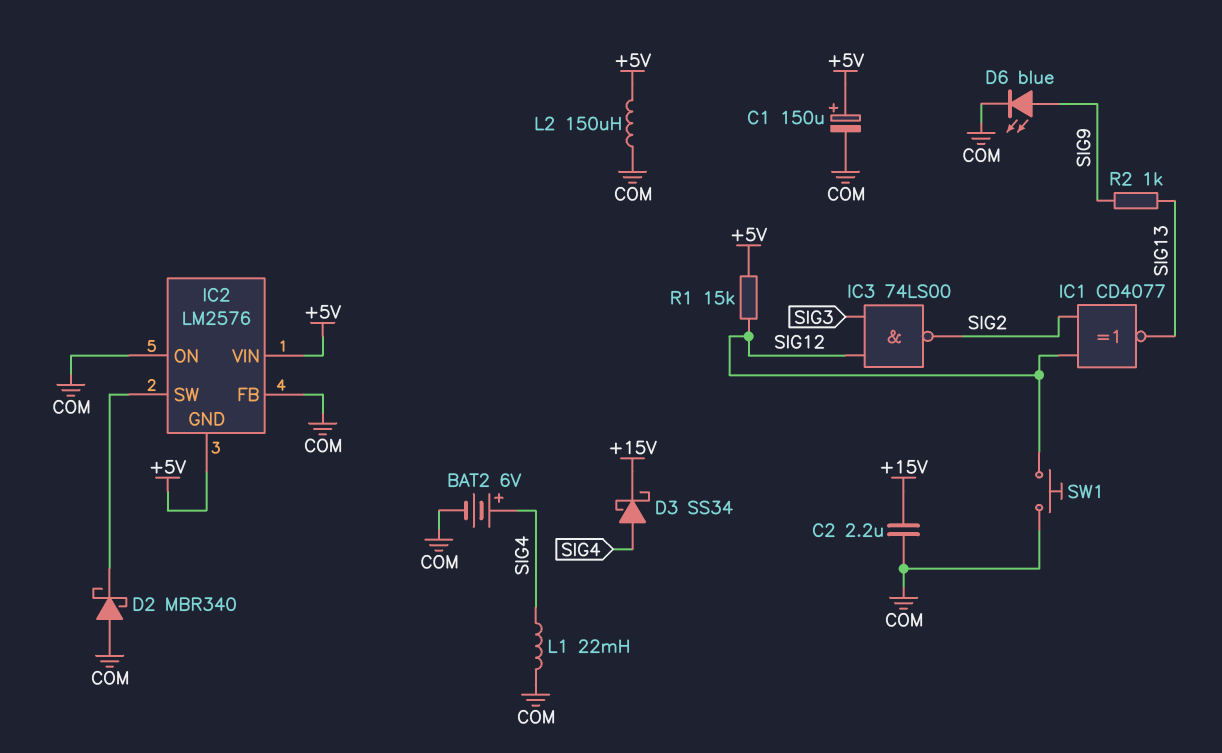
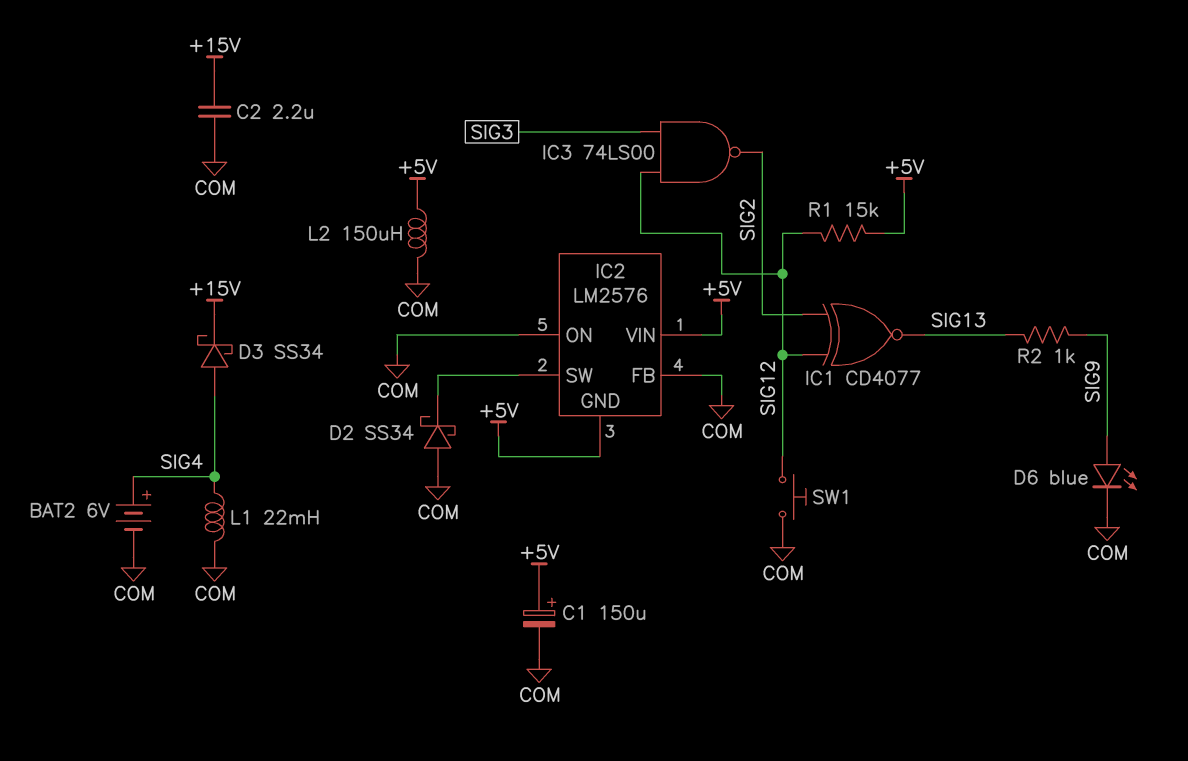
D2: schottky MBR340 (A COM, K IC2/SW) -> schottky SS34 (A COM, K IC2/SW)

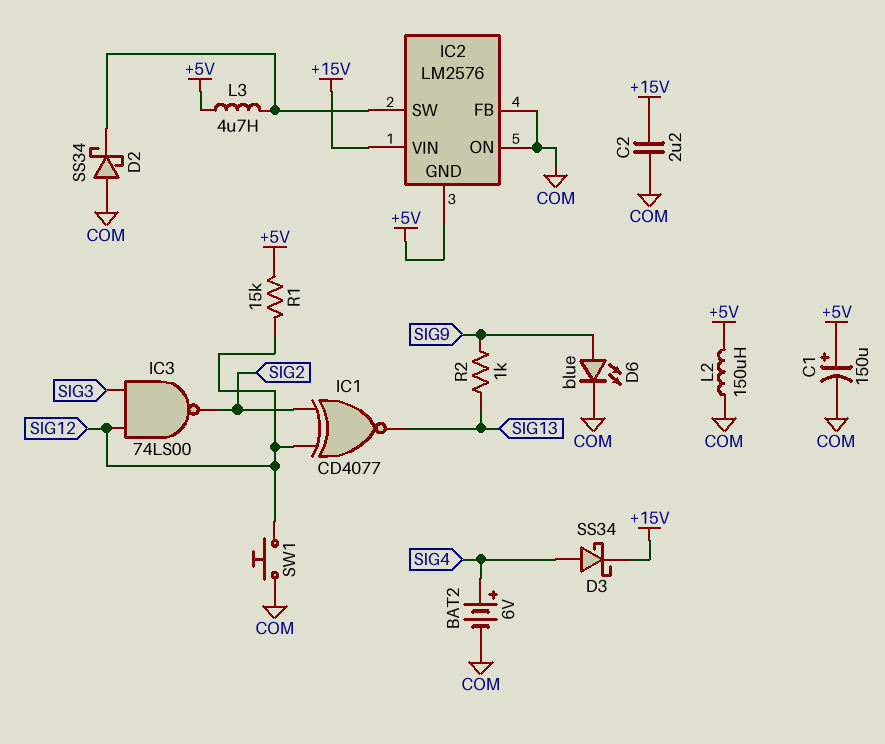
IC2 pin VIN: +5V -> +15V
L1: 22mH (COM, SIG4) -> none
L3: none -> 4.7uH (+5V, IC2/SW)

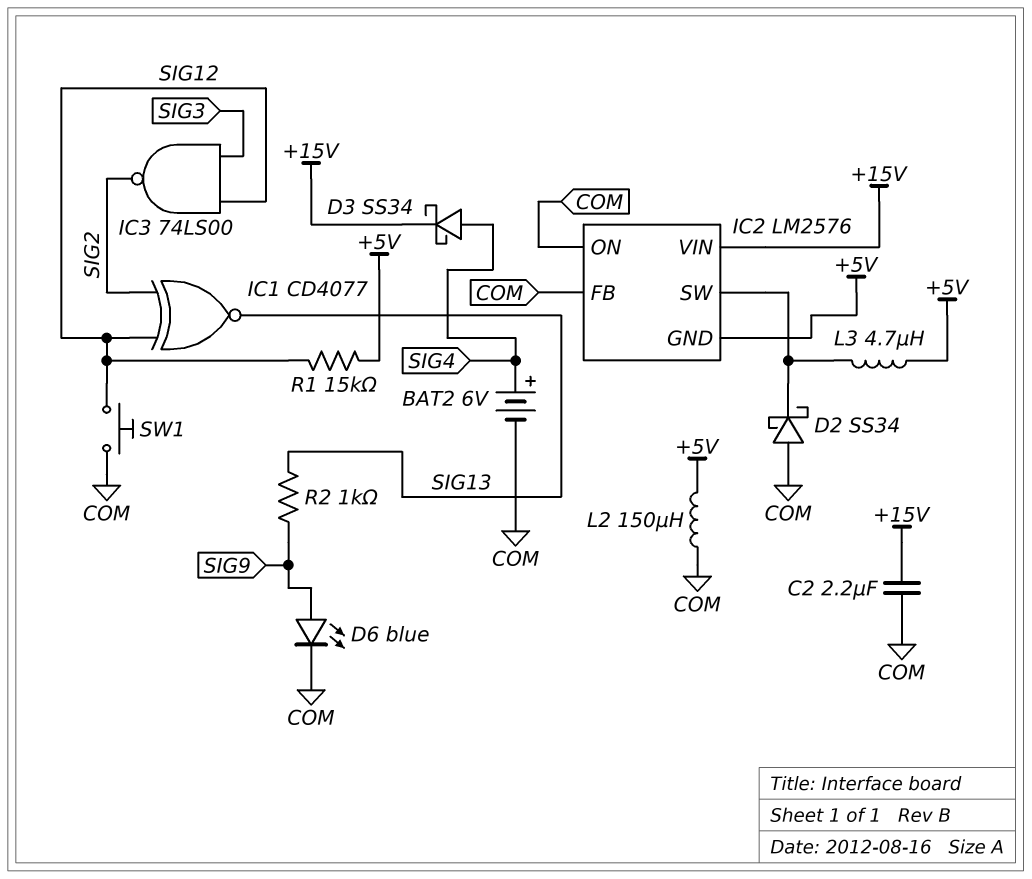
C1: 150uF (plus +5V, minus COM) -> none

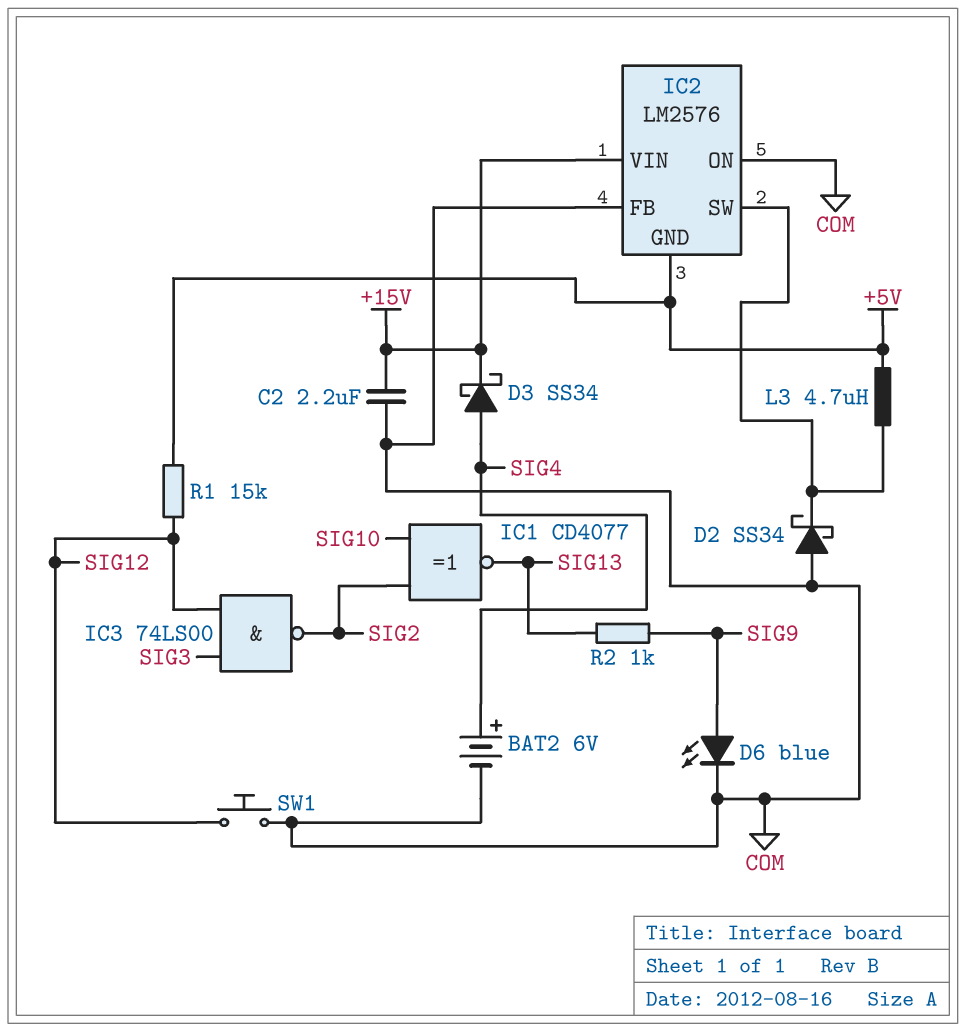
IC1: XNOR CD4077 (in SIG2, in SIG12, out SIG13) -> XNOR CD4077 (in SIG2, in SIG10, out SIG13)
L2: 150uH (+5V, COM) -> none

